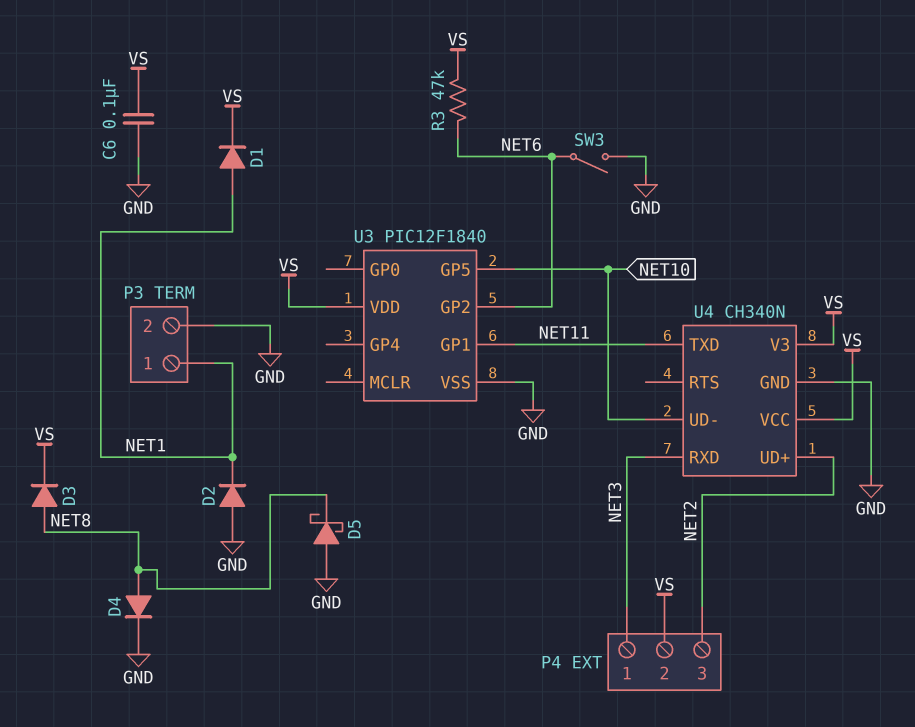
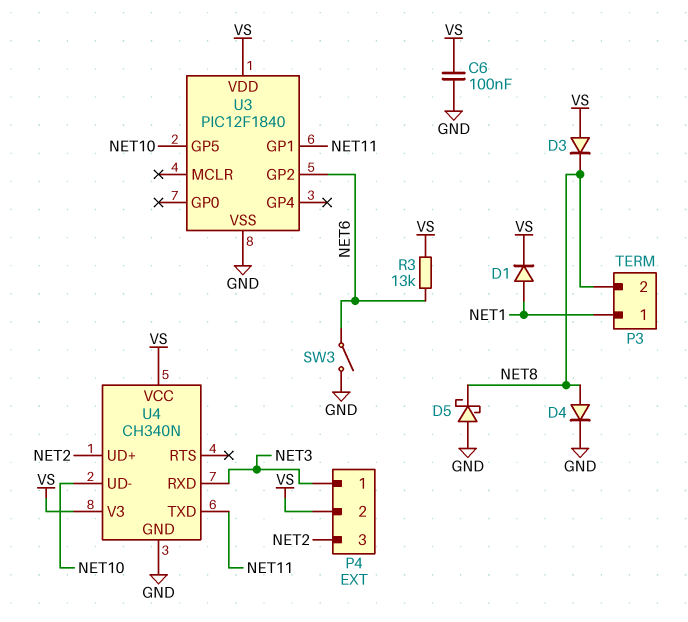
D2: diode (A GND, K NET1) -> none
D3: diode (A NET8, K VS) -> diode (A VS, K NET8)
P3 pin 2: GND -> NET8
R3: 47k (NET6, VS) -> 13k (NET6, VS)

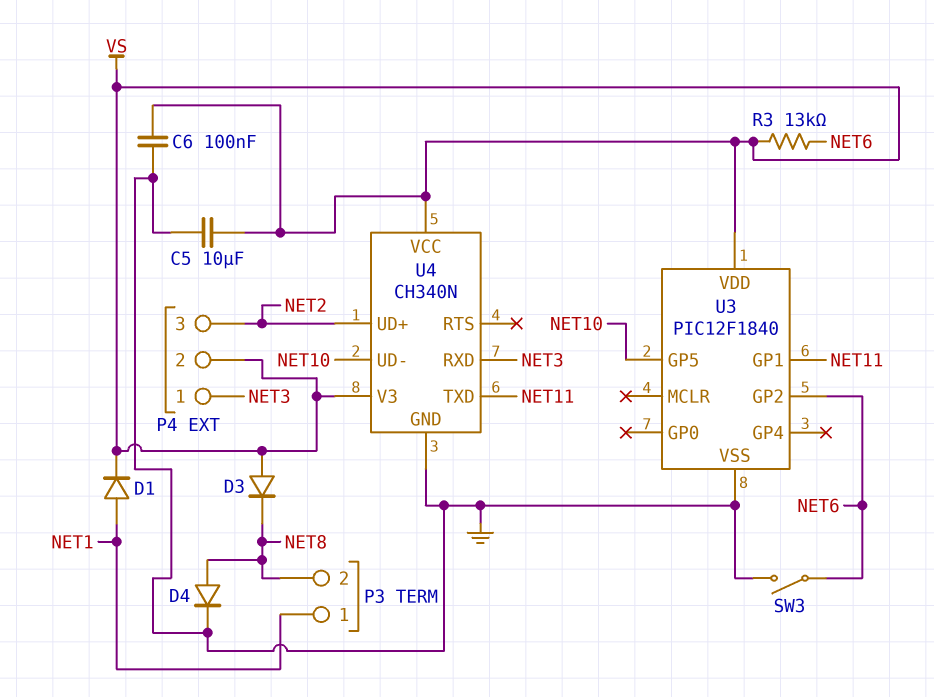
C5: none -> 10uF (GND, VS)
D5: schottky (A GND, K NET8) -> none

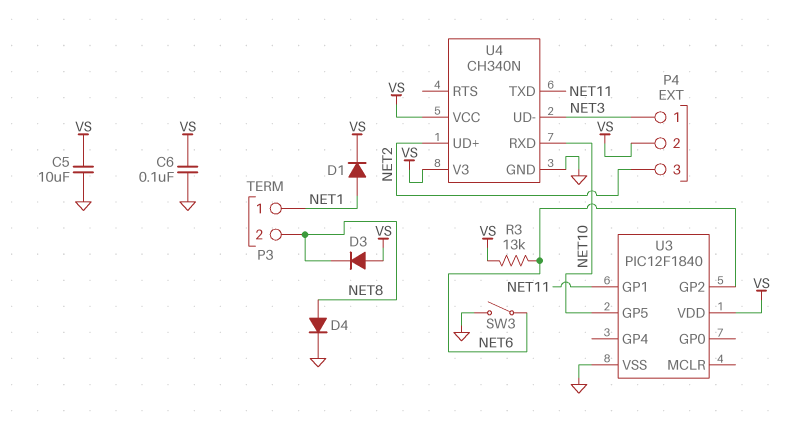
U4 pin RXD: NET3 -> NET10
U4 pin UD-: NET10 -> NET3

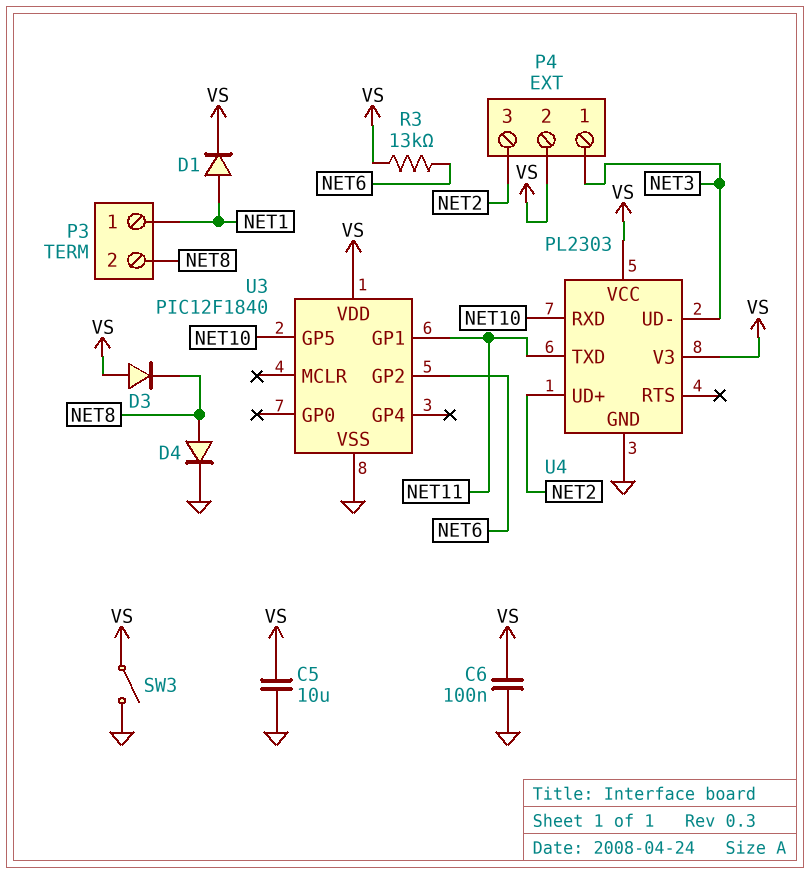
SW3: switch (GND, NET6) -> switch (GND, VS)
U4: CH340N -> PL2303

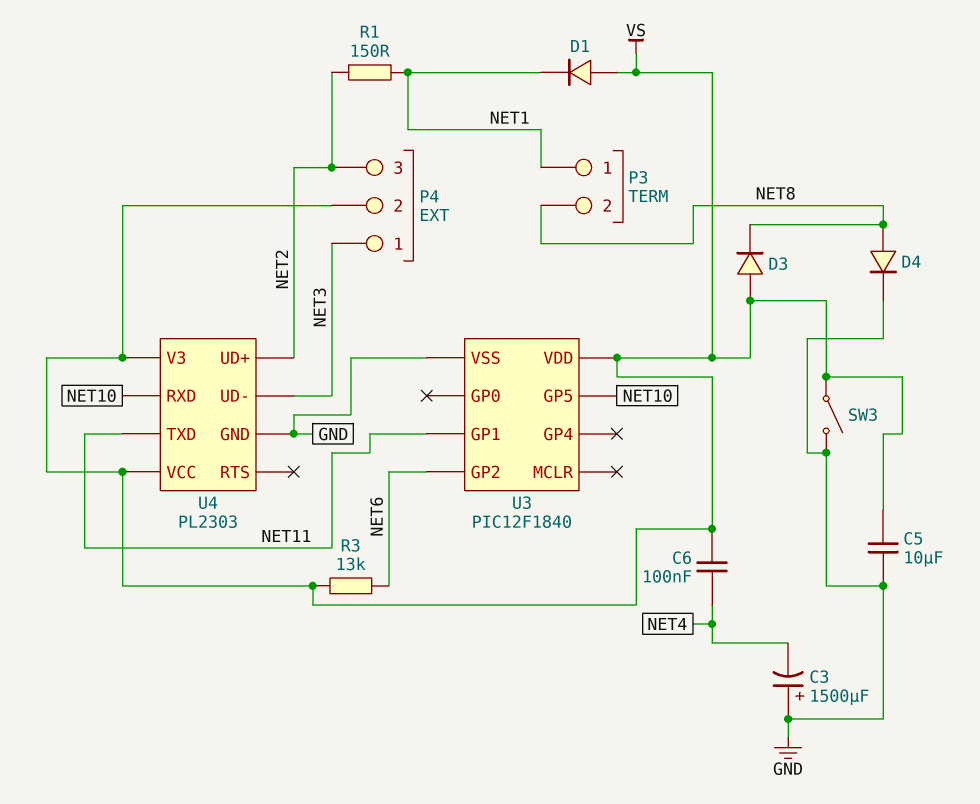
C3: none -> 1500uF (plus GND, minus NET4)
C6: 100nF (GND, VS) -> 100nF (NET4, VS)
D1: diode (A NET1, K VS) -> diode (A VS, K NET1)
R1: none -> 150 (NET1, NET2)

